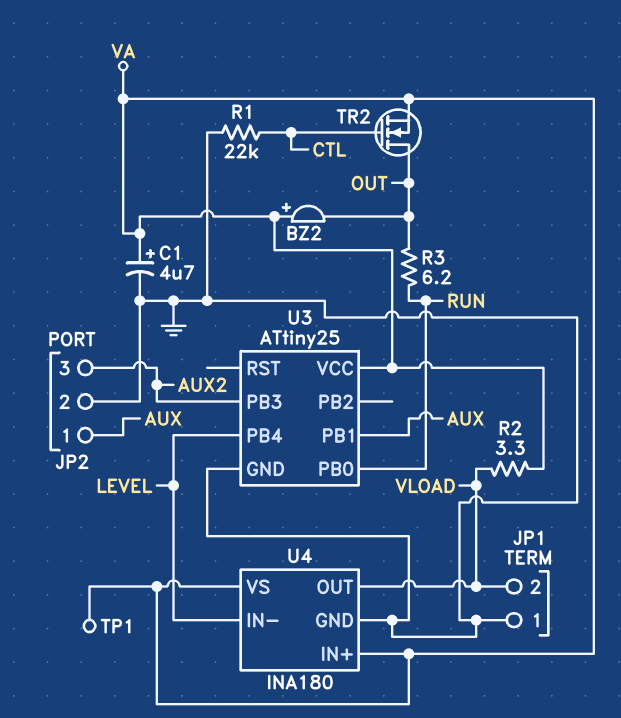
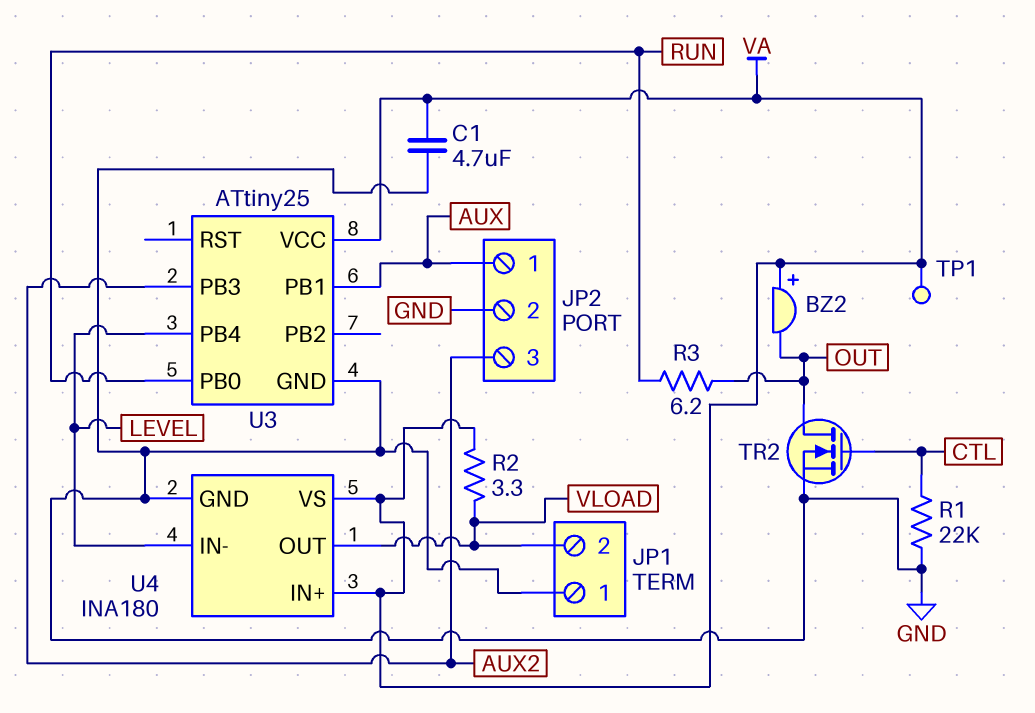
C1: 4.7uF (plus VA, minus GND) -> 4.7uF (GND, VA)
TR2: NMOS (G CTL, D OUT, S VA) -> NMOS (G CTL, D OUT, S GND)

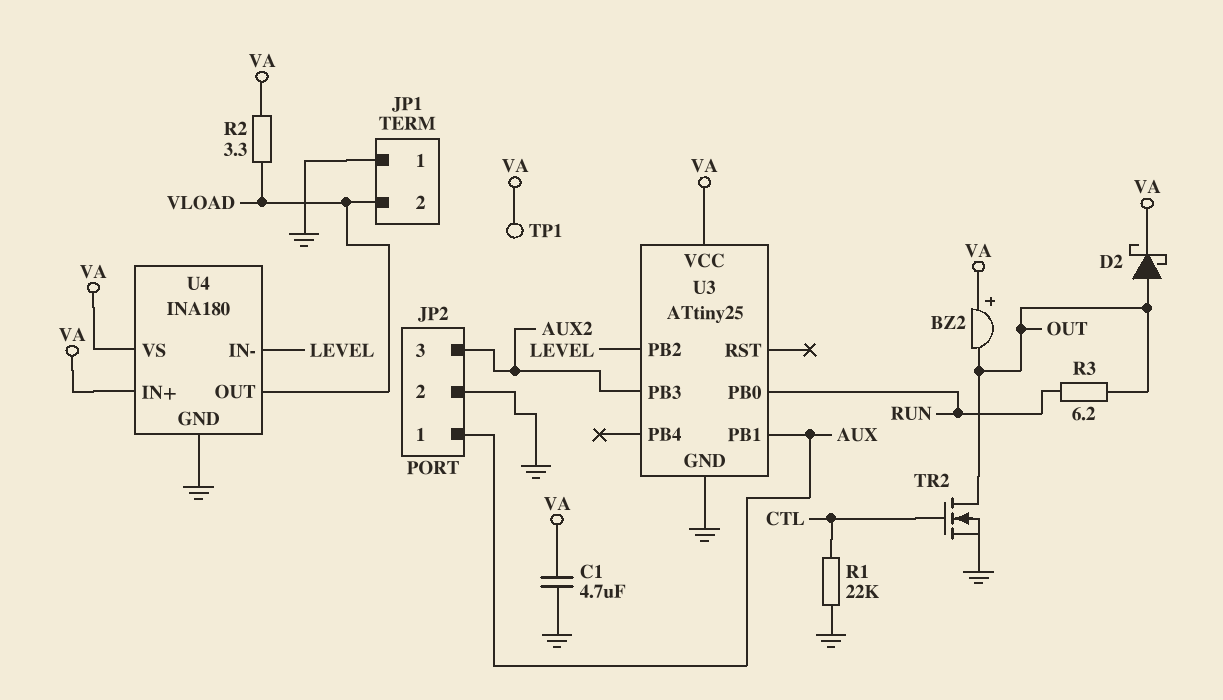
D2: none -> schottky (A OUT, K VA)
U3 pin PB2: none -> LEVEL
U3 pin PB4: LEVEL -> none

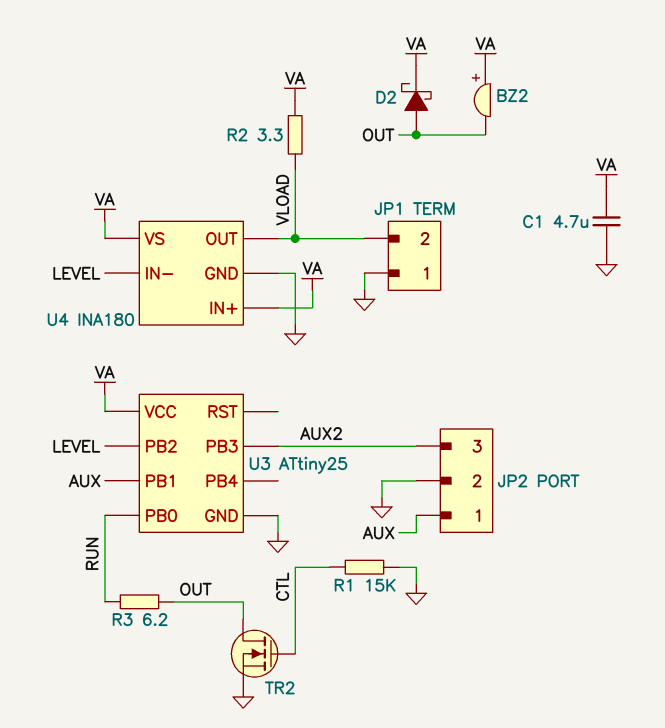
R1: 22k (CTL, GND) -> 15k (CTL, GND)
TP1: test point (VA) -> none

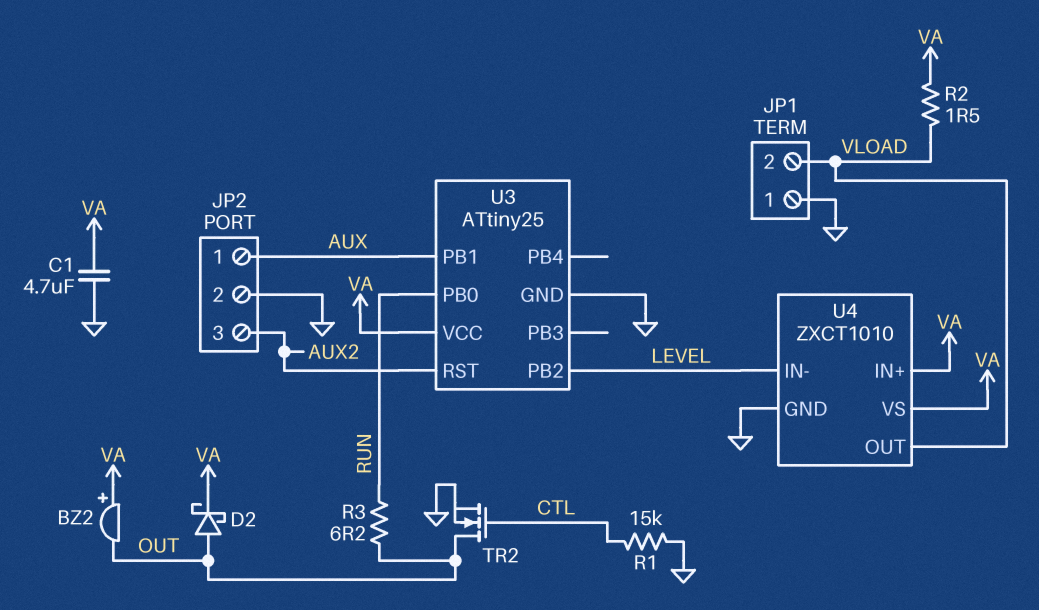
R2: 3.3 (VA, VLOAD) -> 1.5 (VA, VLOAD)
U3 pin PB3: AUX2 -> none
U3 pin RST: none -> AUX2
U4: INA180 -> ZXCT1010

